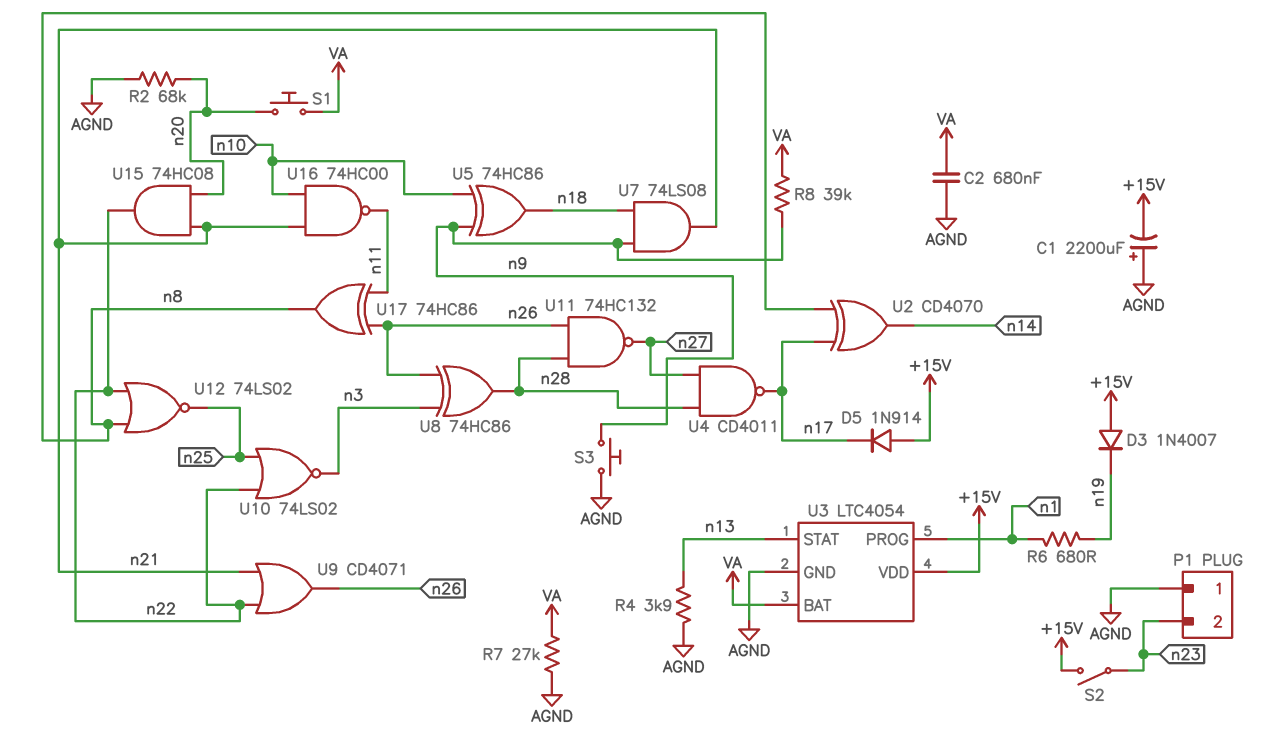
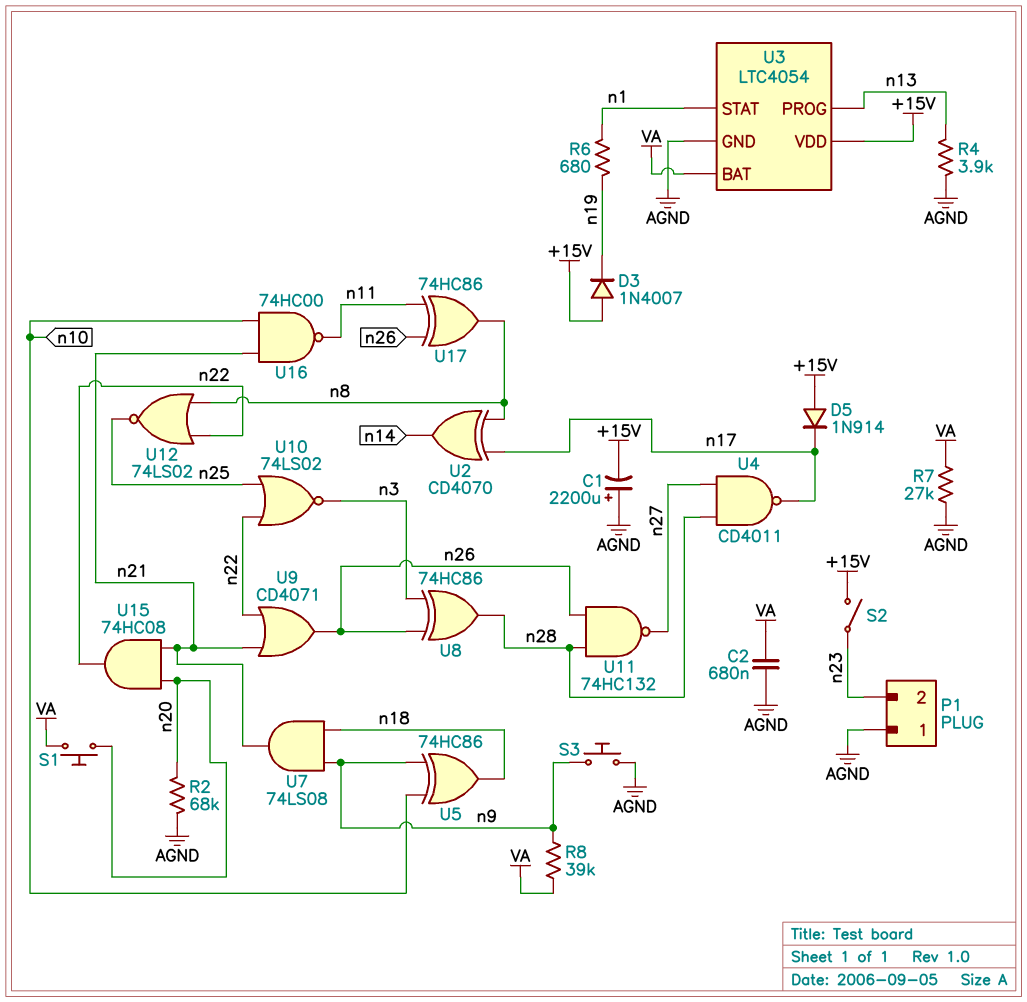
U3 pin PROG: n1 -> n13
U3 pin STAT: n13 -> n1

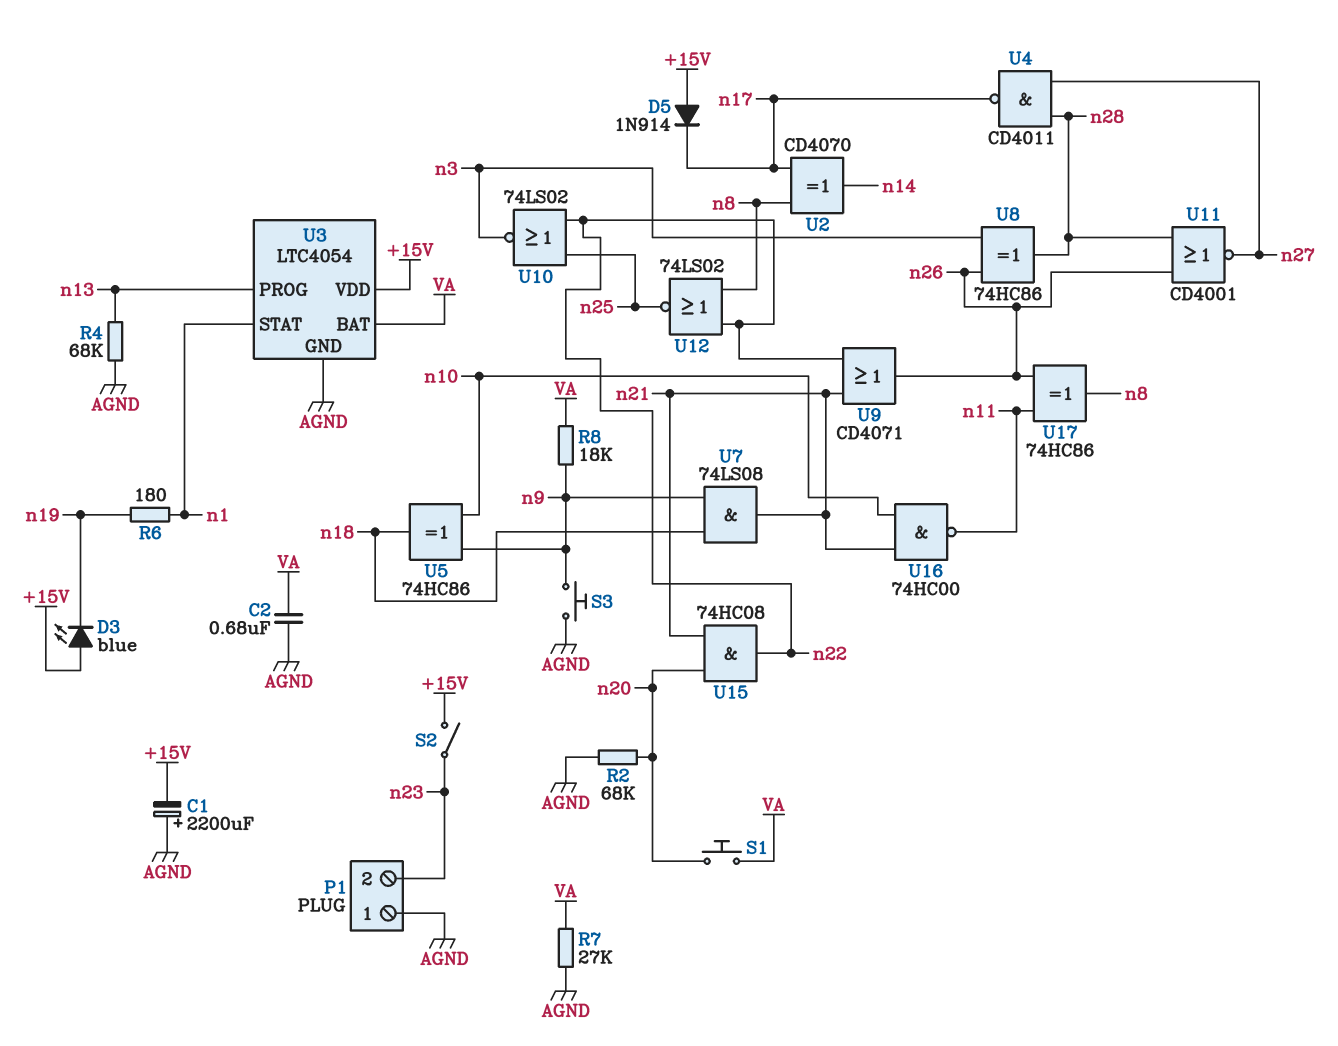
D3: diode 1N4007 (A +15V, K n19) -> LED blue (A +15V, K n19)
R4: 3.9k (AGND, n13) -> 68k (AGND, n13)
R6: 680 (n1, n19) -> 180 (n1, n19)
R8: 39k (VA, n9) -> 18k (VA, n9)
U11: NAND 74HC132 (in n26, in n28, out n27) -> NOR CD4001 (in n26, in n28, out n27)

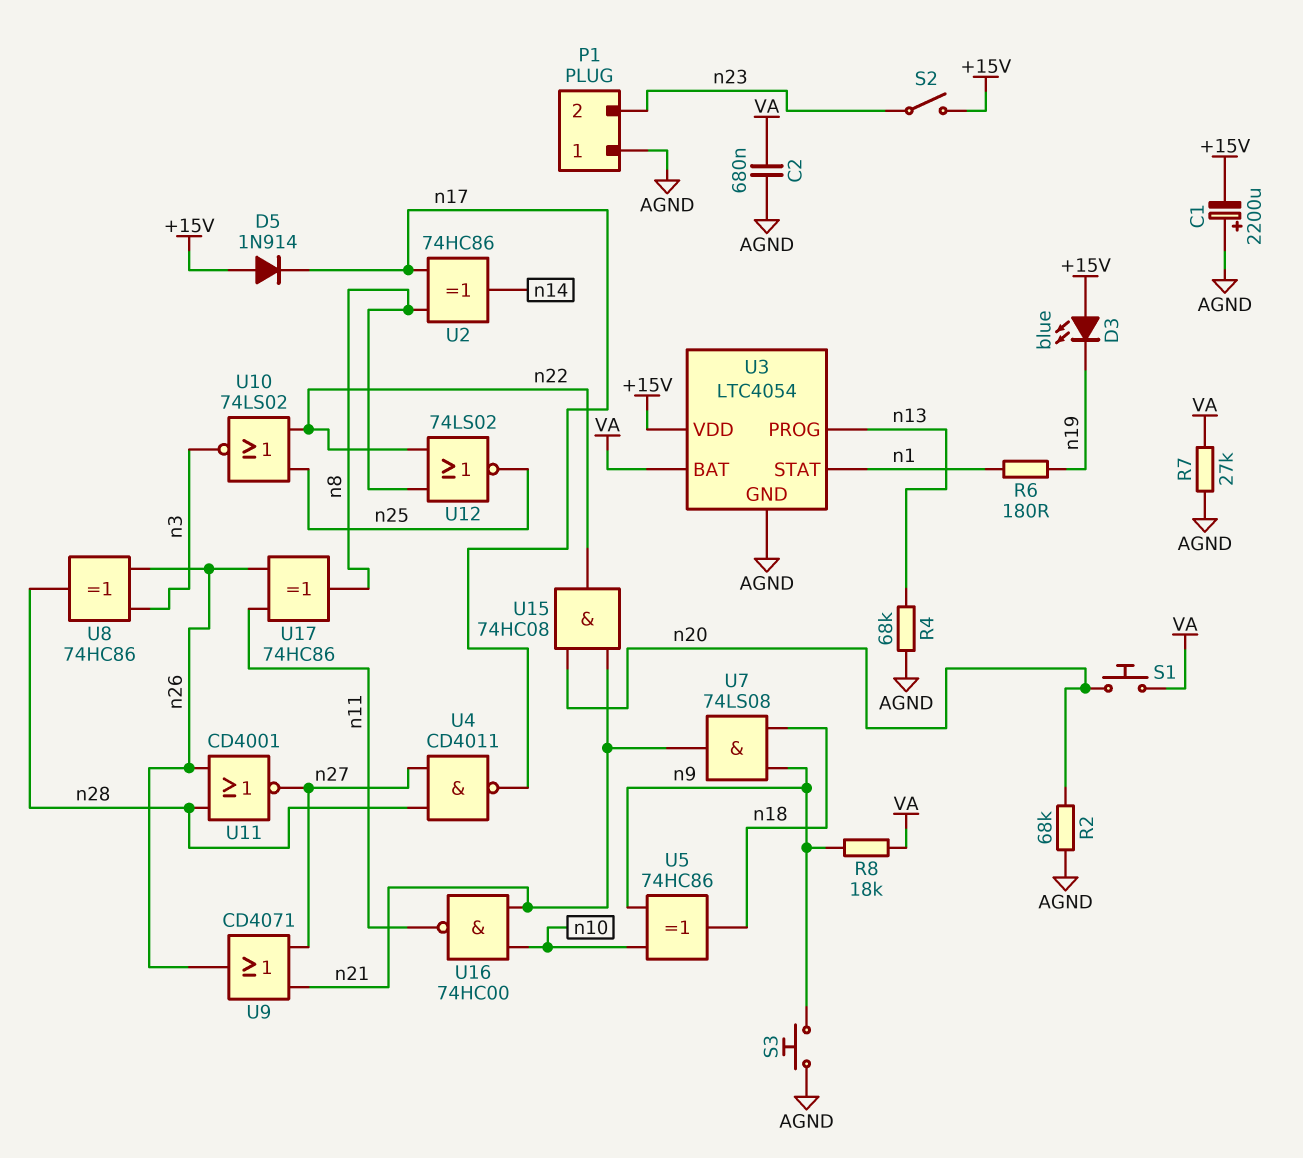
U2: XOR CD4070 (in n8, in n17, out n14) -> XOR 74HC86 (in n8, in n17, out n14)
U9: OR CD4071 (in n21, in n22, out n26) -> OR CD4071 (in n21, in n27, out n26)

